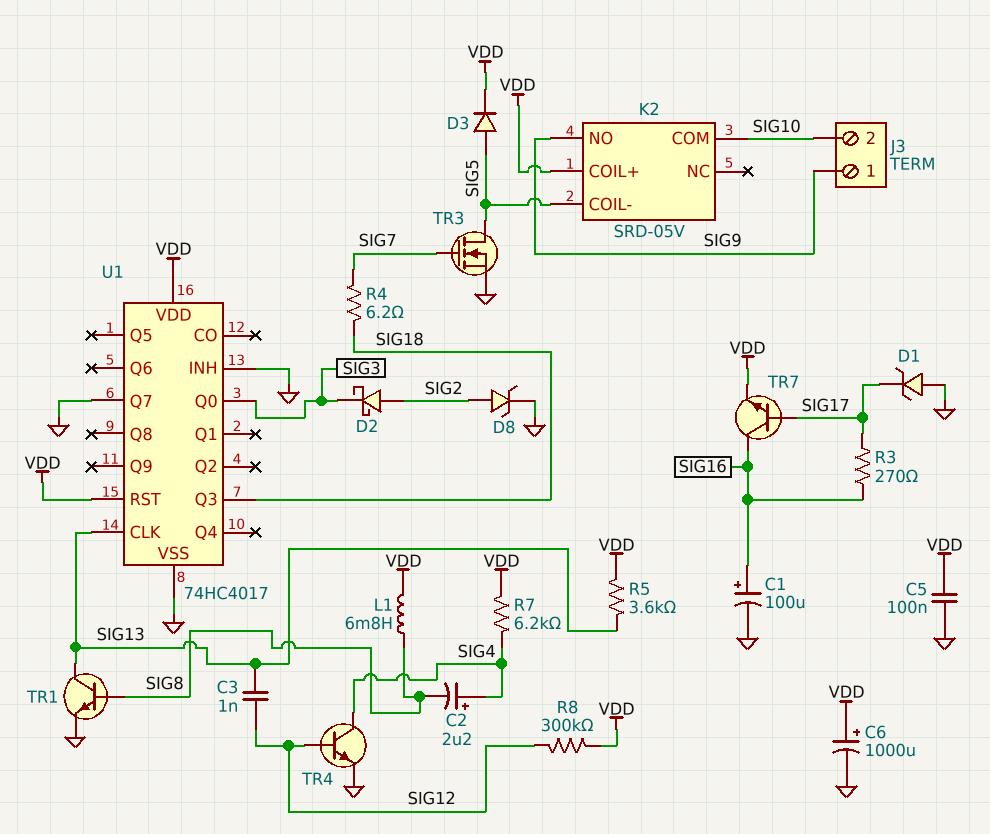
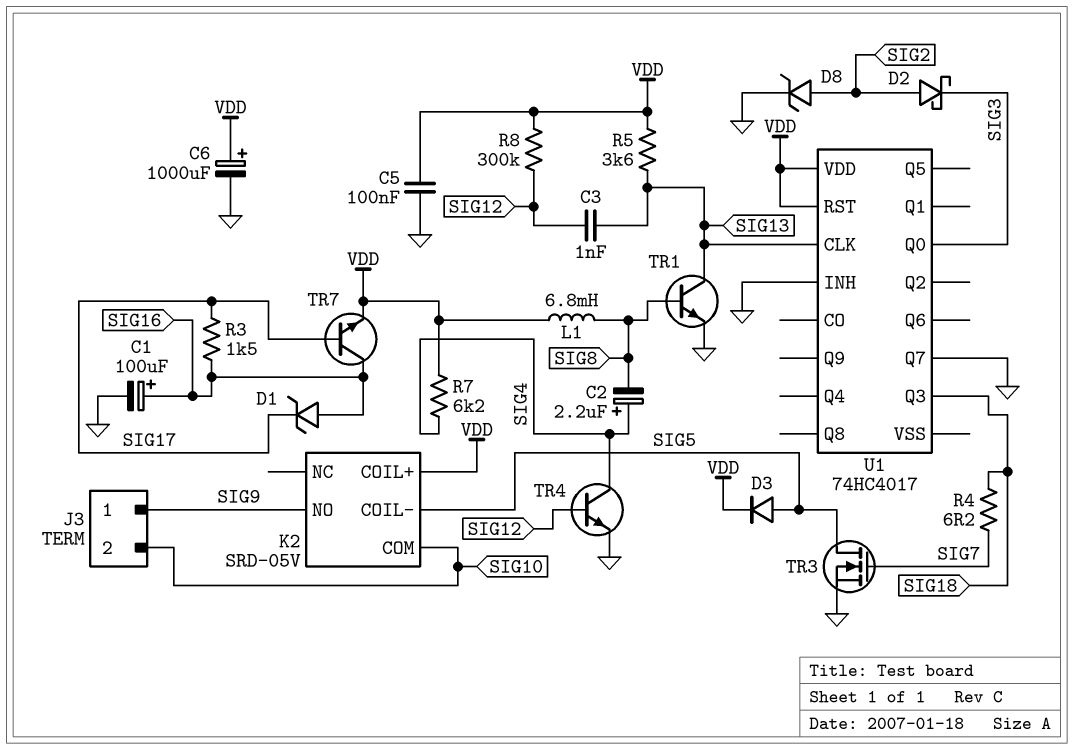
D1: zener (A GND, K SIG17) -> zener (A SIG16, K SIG17)
R3: 270 (SIG16, SIG17) -> 1.5k (SIG16, SIG17)
U1 pin VSS: GND -> none

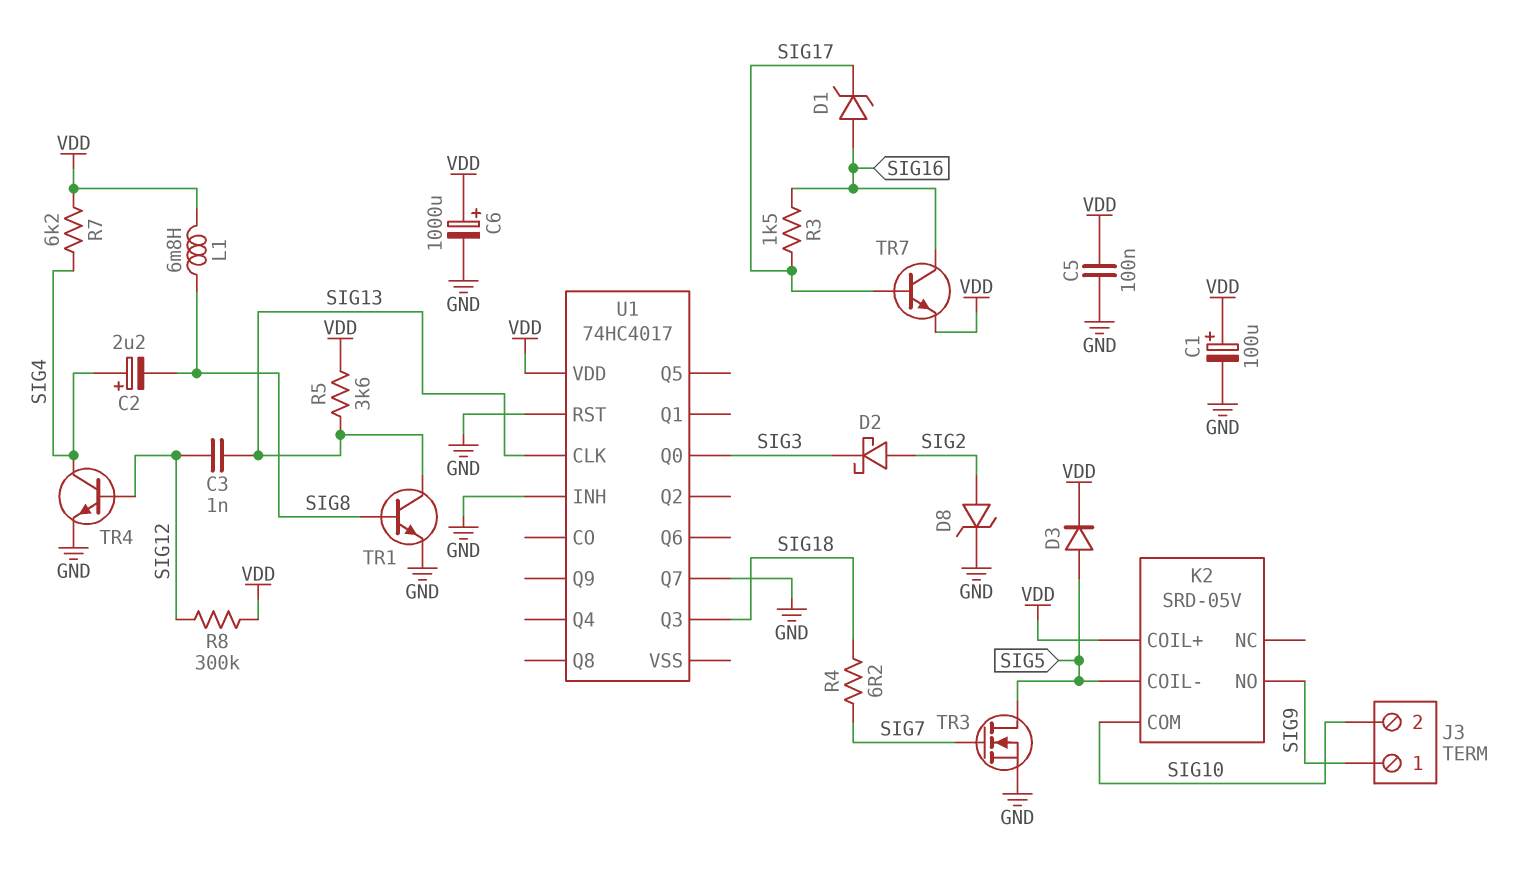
C1: 100uF (plus SIG16, minus GND) -> 100uF (plus VDD, minus GND)
U1 pin RST: VDD -> GND

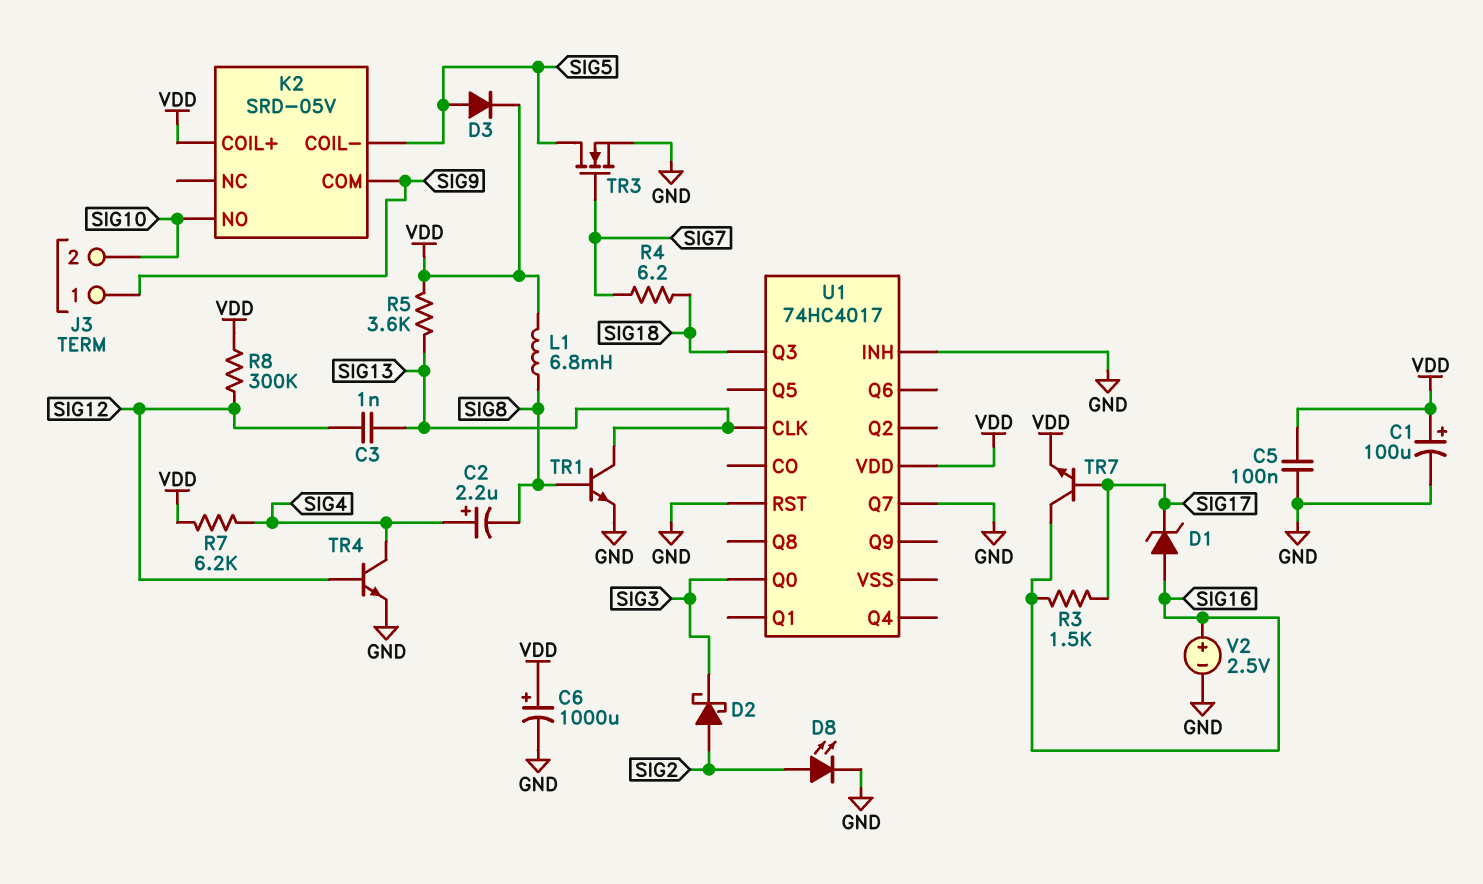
D8: zener (A SIG2, K GND) -> LED (A SIG2, K GND)
K2 pin COM: SIG10 -> SIG9
K2 pin NO: SIG9 -> SIG10
V2: none -> 2.5V (plus SIG16, minus GND)

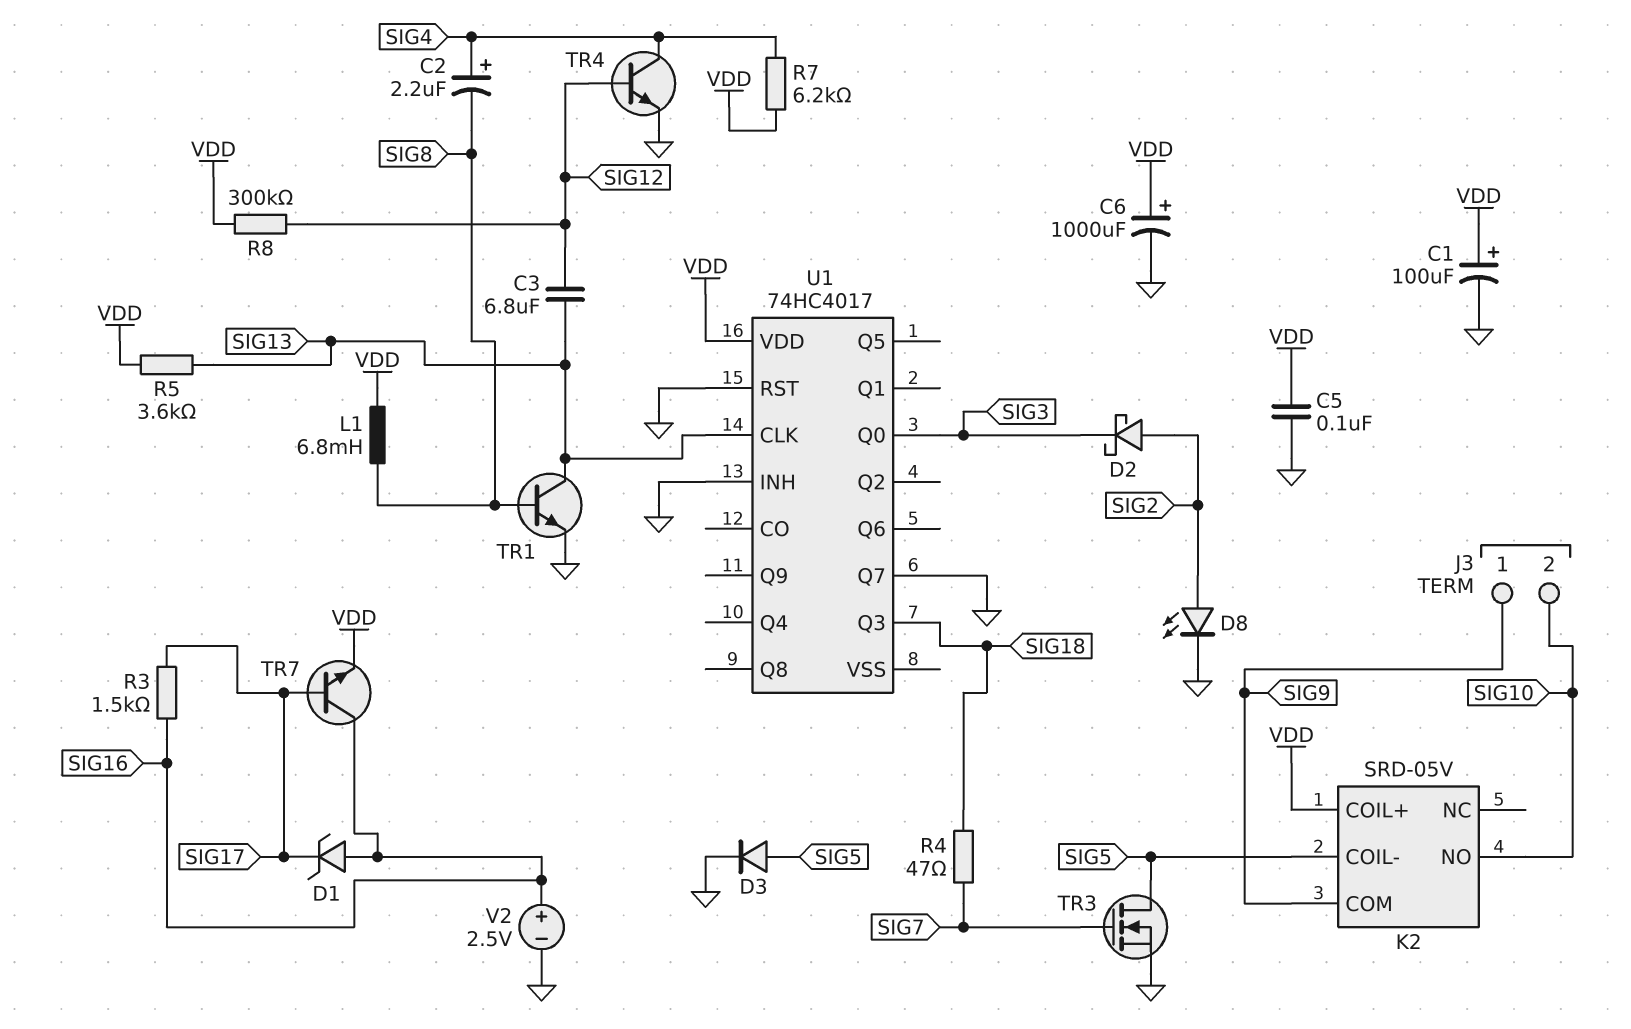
C3: 1nF (SIG12, SIG13) -> 6.8uF (SIG12, SIG13)
D3: diode (A SIG5, K VDD) -> diode (A SIG5, K GND)
R4: 6.2 (SIG7, SIG18) -> 47 (SIG7, SIG18)

